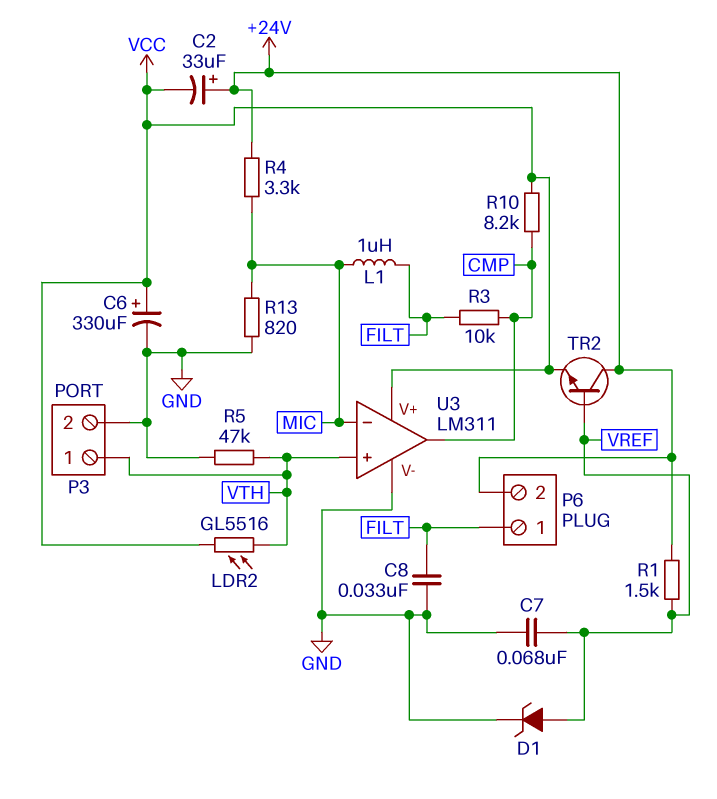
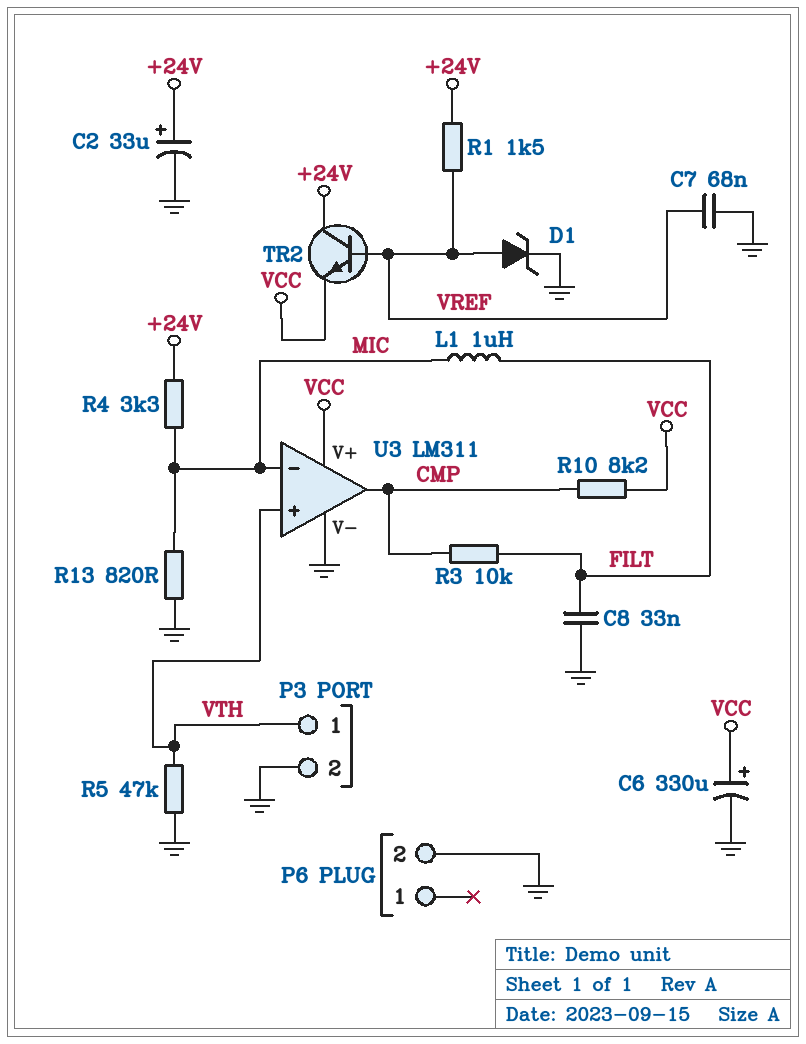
C2: 33uF (plus +24V, minus VCC) -> 33uF (plus +24V, minus GND)
LDR2: GL5516 (VCC, VTH) -> none
P6 pin 1: FILT -> none
P6 pin 2: +24V -> GND

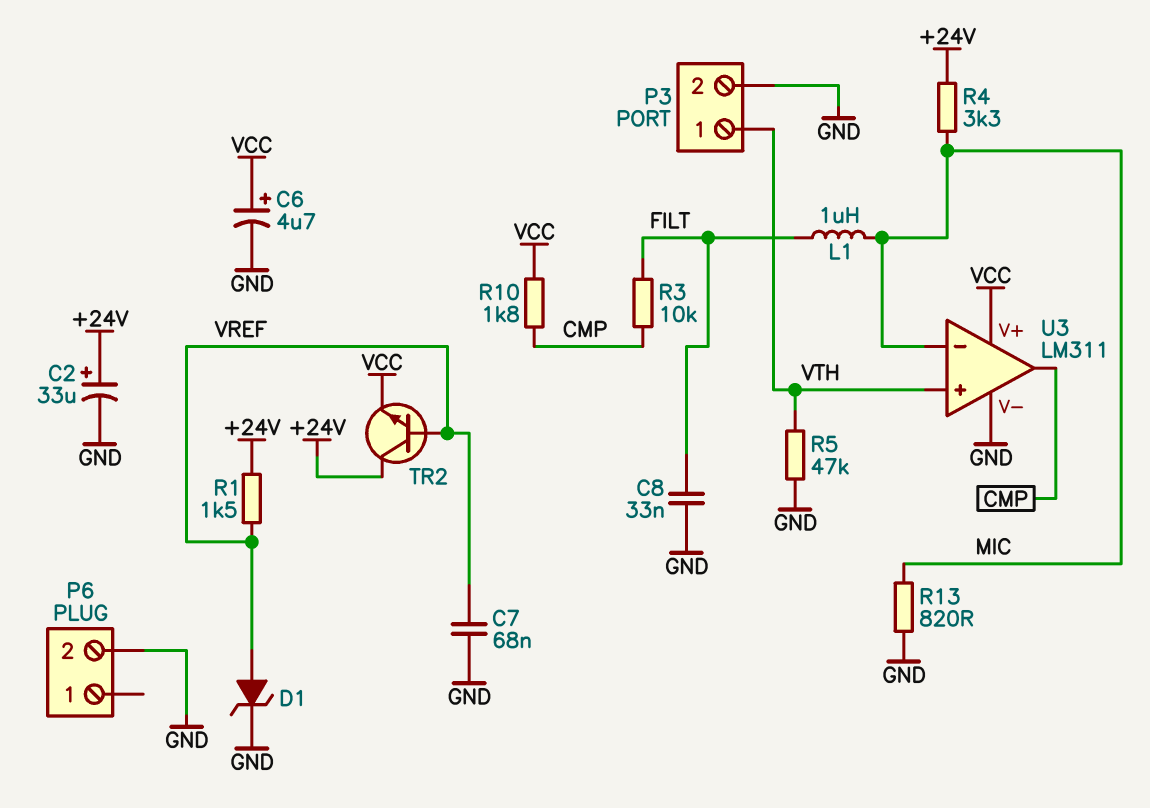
C6: 330uF (plus VCC, minus GND) -> 4.7uF (plus VCC, minus GND)
R10: 8.2k (CMP, VCC) -> 1.8k (CMP, VCC)

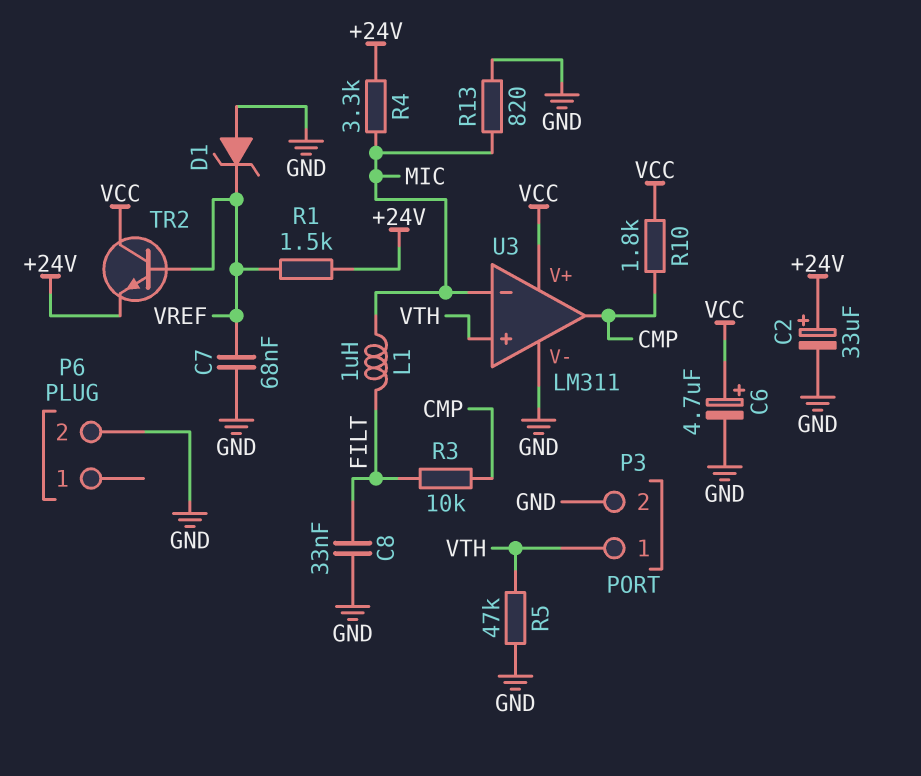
D1: zener (A VREF, K GND) -> zener (A GND, K VREF)
TR2: NPN (B VREF, C +24V, E VCC) -> NPN (B VREF, C VCC, E +24V)

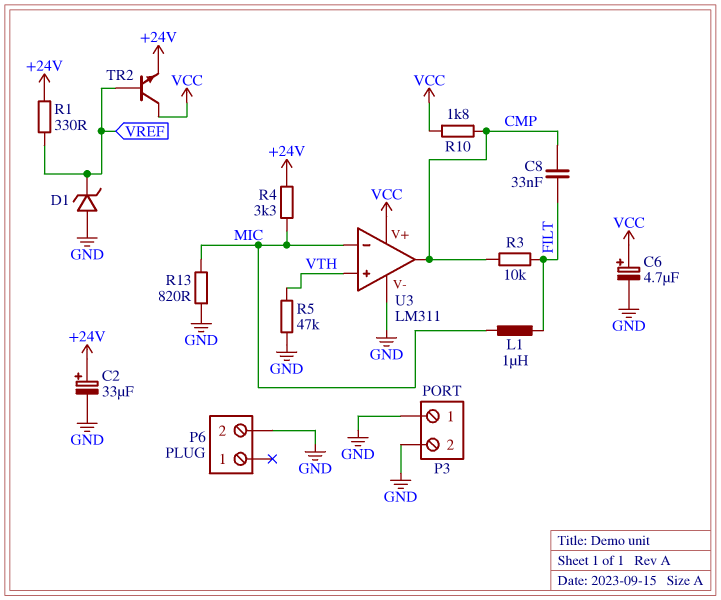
C7: 68nF (GND, VREF) -> none
C8: 33nF (FILT, GND) -> 33nF (CMP, FILT)
P3 pin 1: VTH -> GND
R1: 1.5k (+24V, VREF) -> 330 (+24V, VREF)

